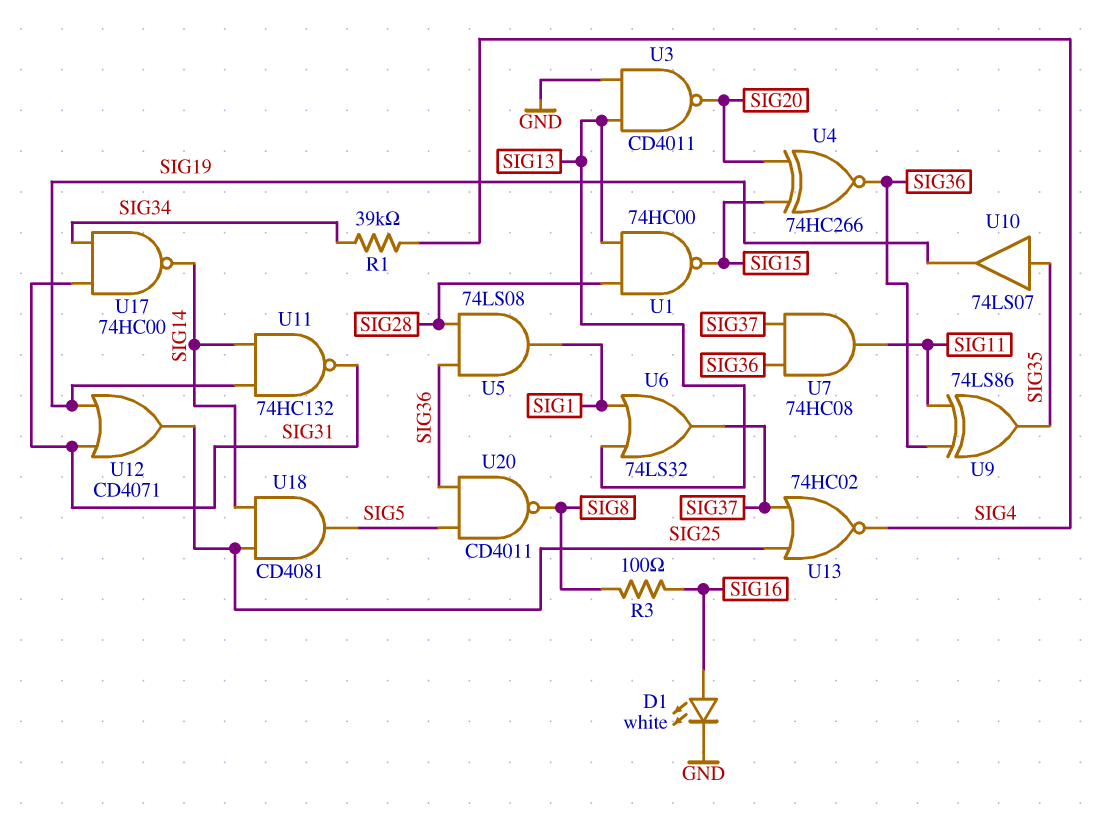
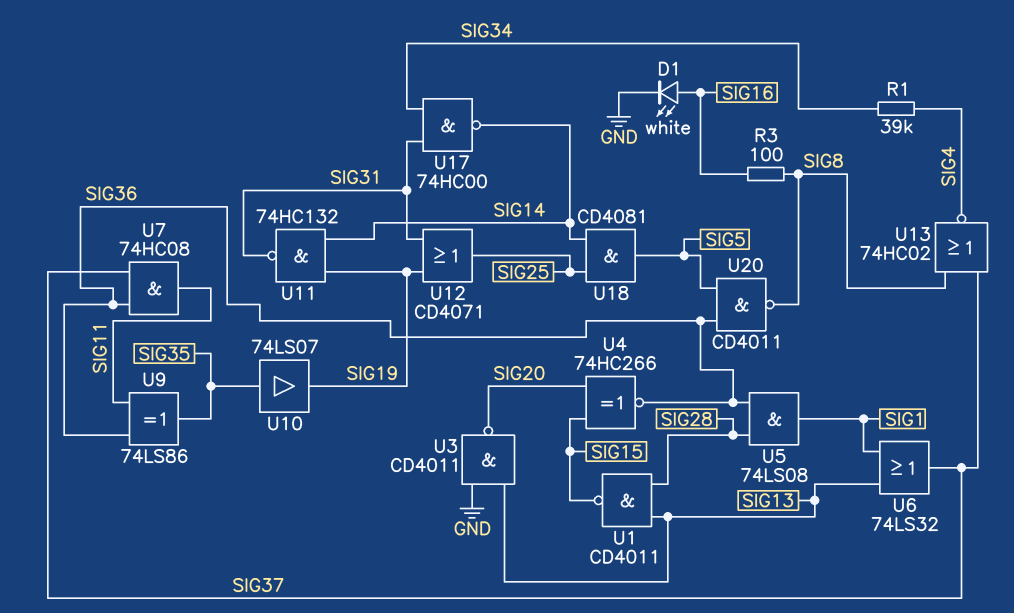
U1: NAND 74HC00 (in SIG13, in SIG28, out SIG15) -> NAND CD4011 (in SIG13, in SIG28, out SIG15)
U13: NOR 74HC02 (in SIG25, in SIG37, out SIG4) -> NOR 74HC02 (in SIG8, in SIG37, out SIG4)

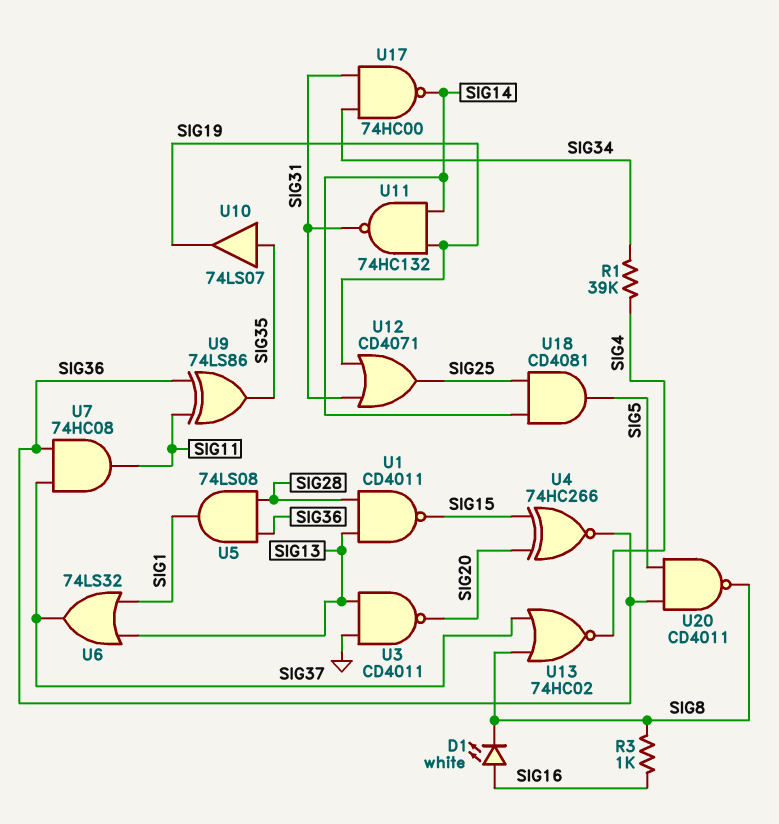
D1: LED white (A SIG16, K GND) -> LED white (A SIG16, K SIG8)
R3: 100 (SIG8, SIG16) -> 1k (SIG8, SIG16)

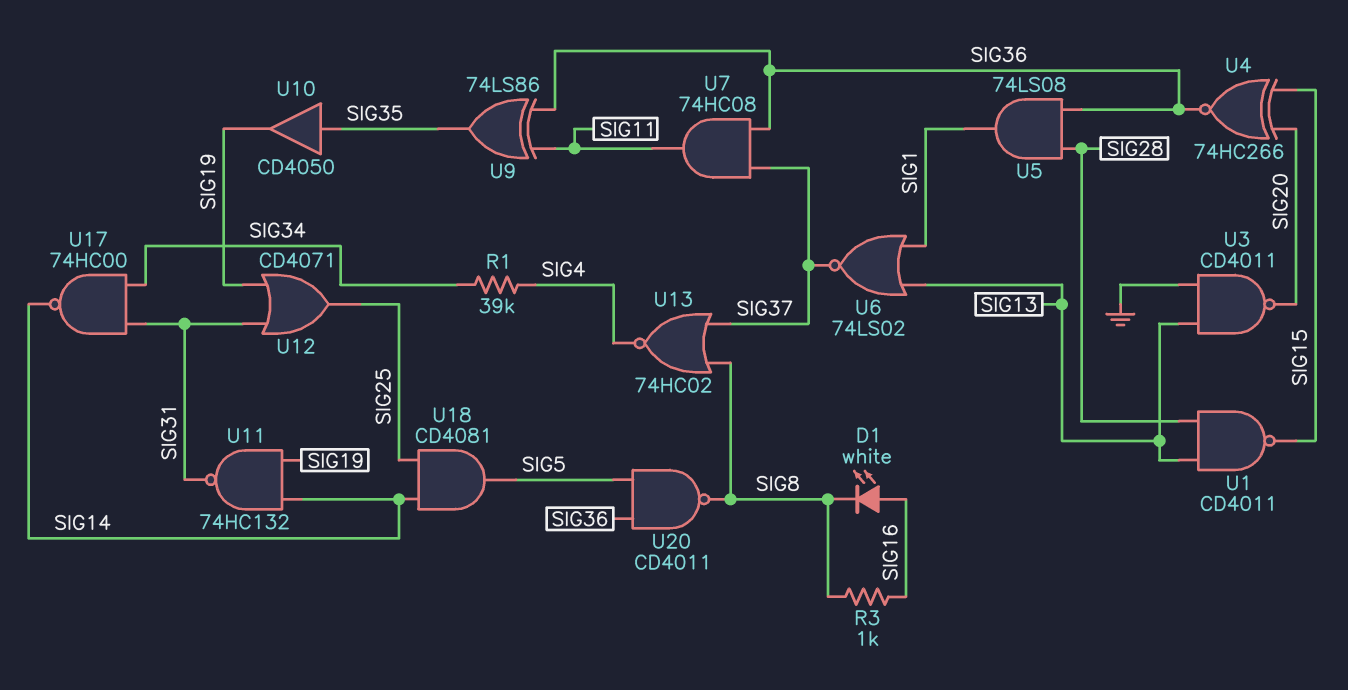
U6: OR 74LS32 (in SIG1, in SIG13, out SIG37) -> NOR 74LS02 (in SIG1, in SIG13, out SIG37)
U10: buffer 74LS07 (in SIG35, out SIG19) -> buffer CD4050 (in SIG35, out SIG19)

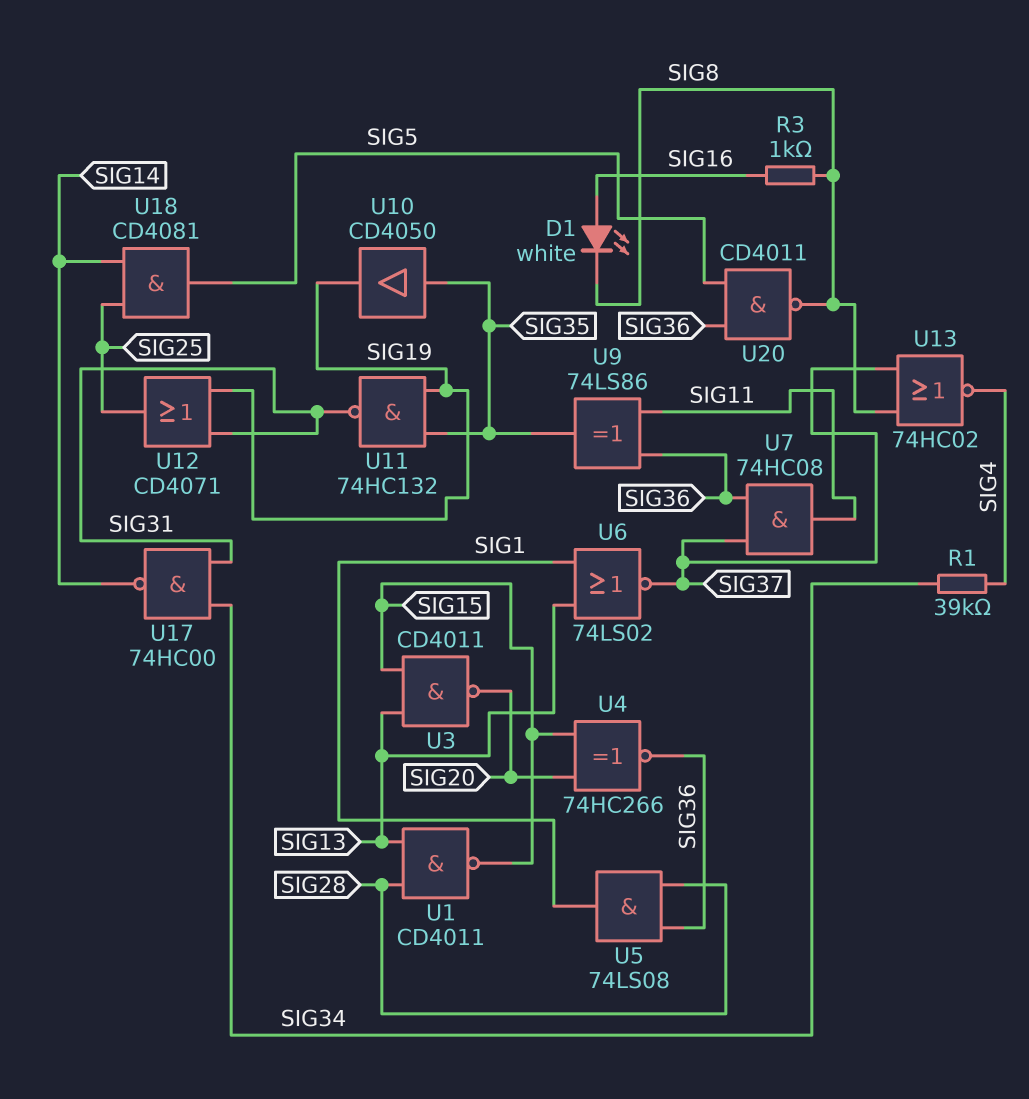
U3: NAND CD4011 (in GND, in SIG13, out SIG20) -> NAND CD4011 (in SIG13, in SIG15, out SIG20)
U11: NAND 74HC132 (in SIG14, in SIG19, out SIG31) -> NAND 74HC132 (in SIG19, in SIG35, out SIG31)

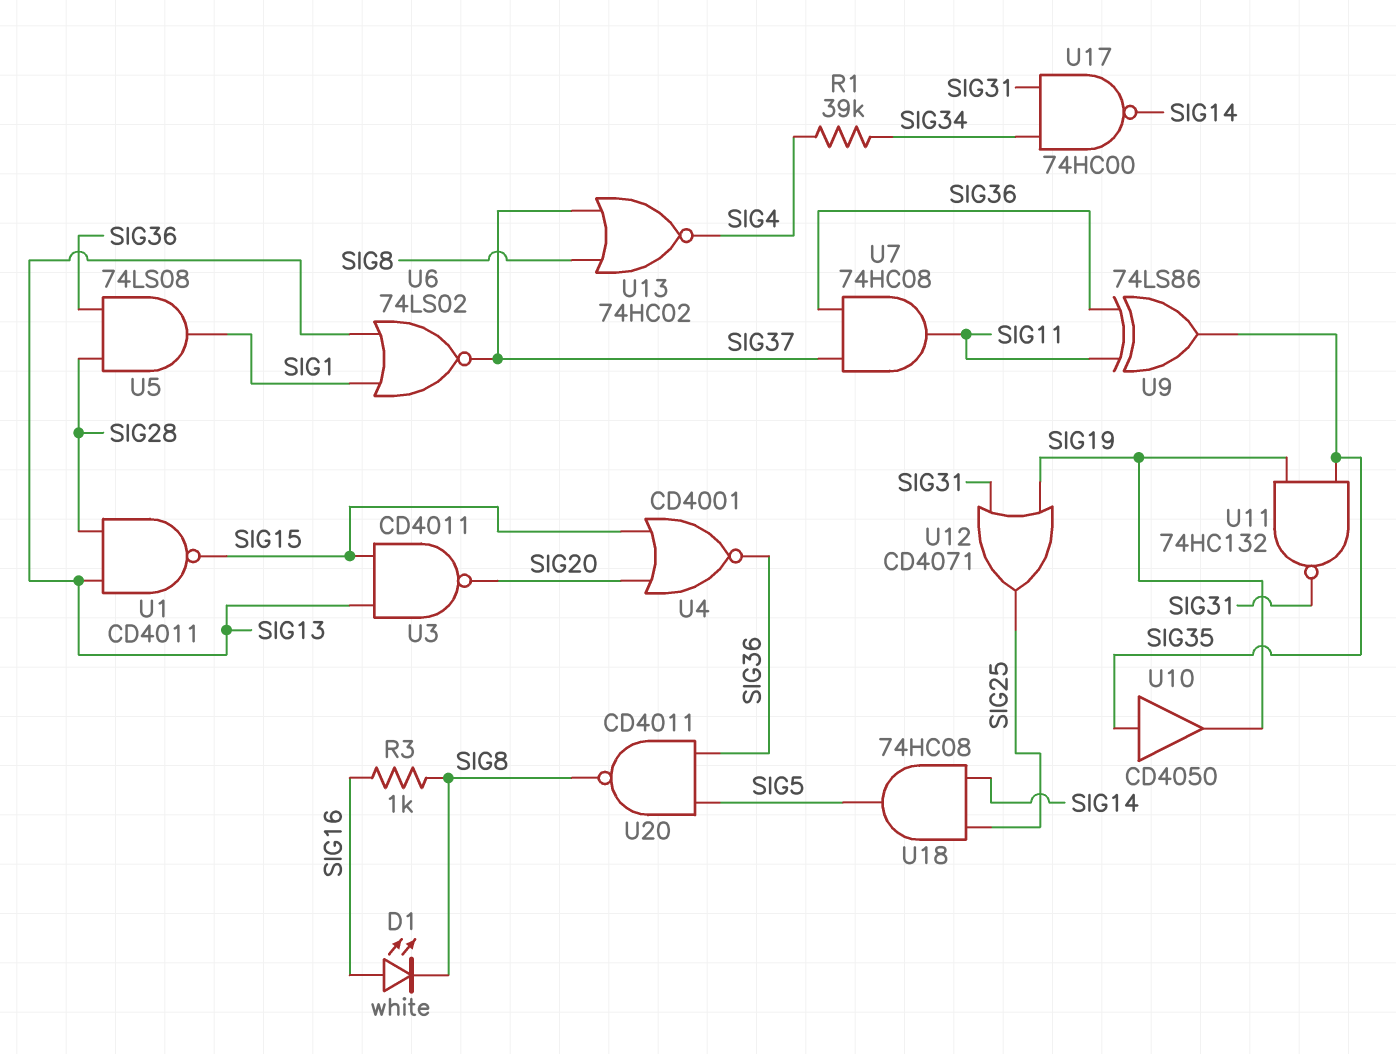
U4: XNOR 74HC266 (in SIG15, in SIG20, out SIG36) -> NOR CD4001 (in SIG15, in SIG20, out SIG36)
U18: AND CD4081 (in SIG14, in SIG25, out SIG5) -> AND 74HC08 (in SIG14, in SIG25, out SIG5)

